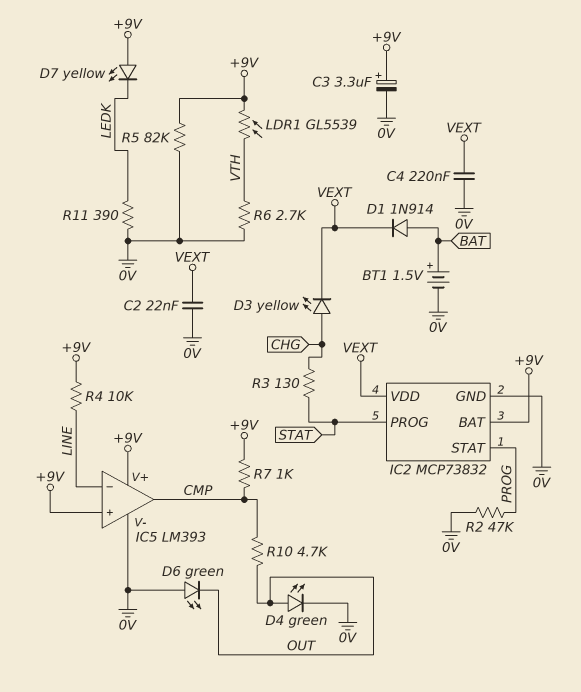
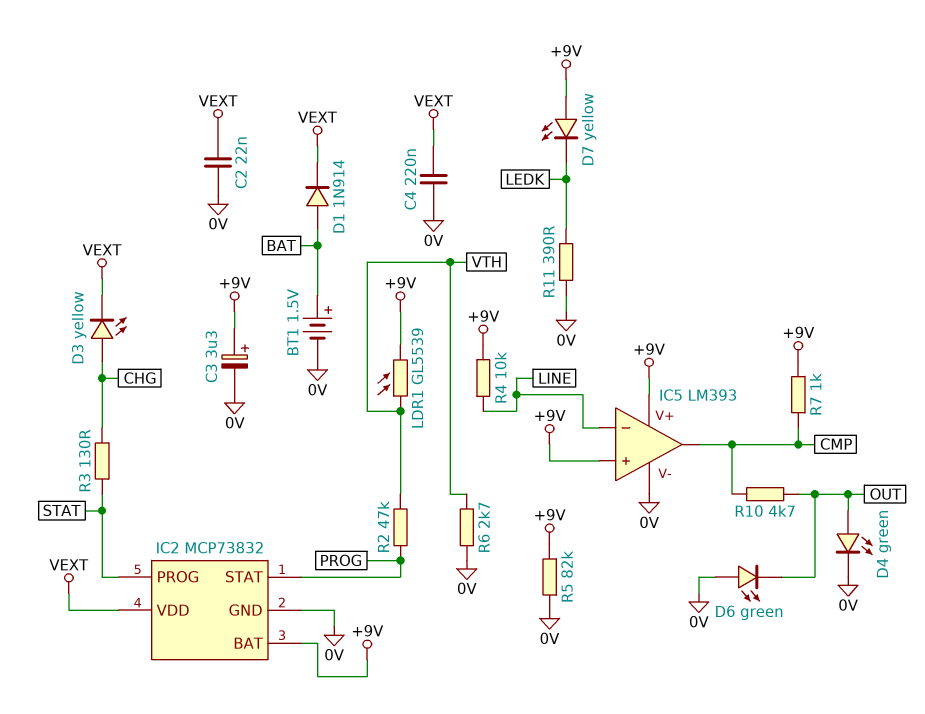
R2: 47k (0V, PROG) -> 47k (PROG, VTH)

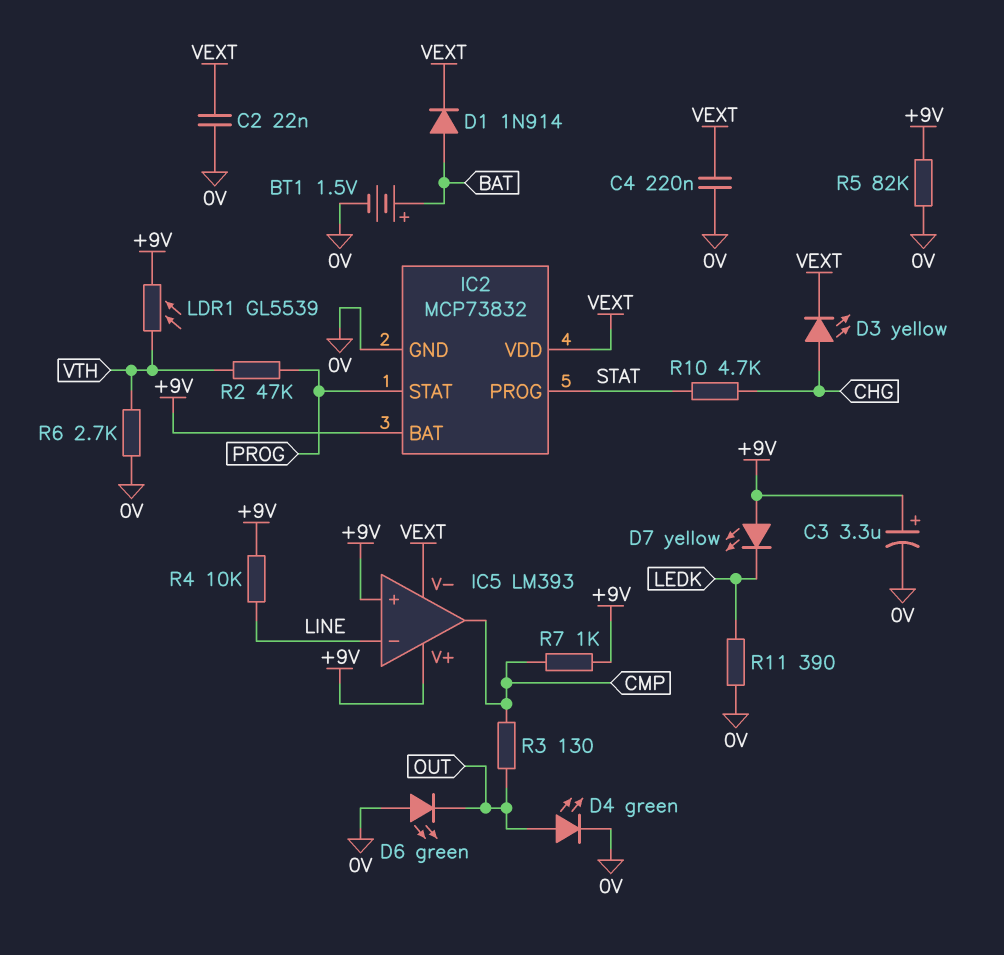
IC5 pin V-: 0V -> VEXT
R3: 130 (CHG, STAT) -> 130 (CMP, OUT)
R10: 4.7k (CMP, OUT) -> 4.7k (CHG, STAT)

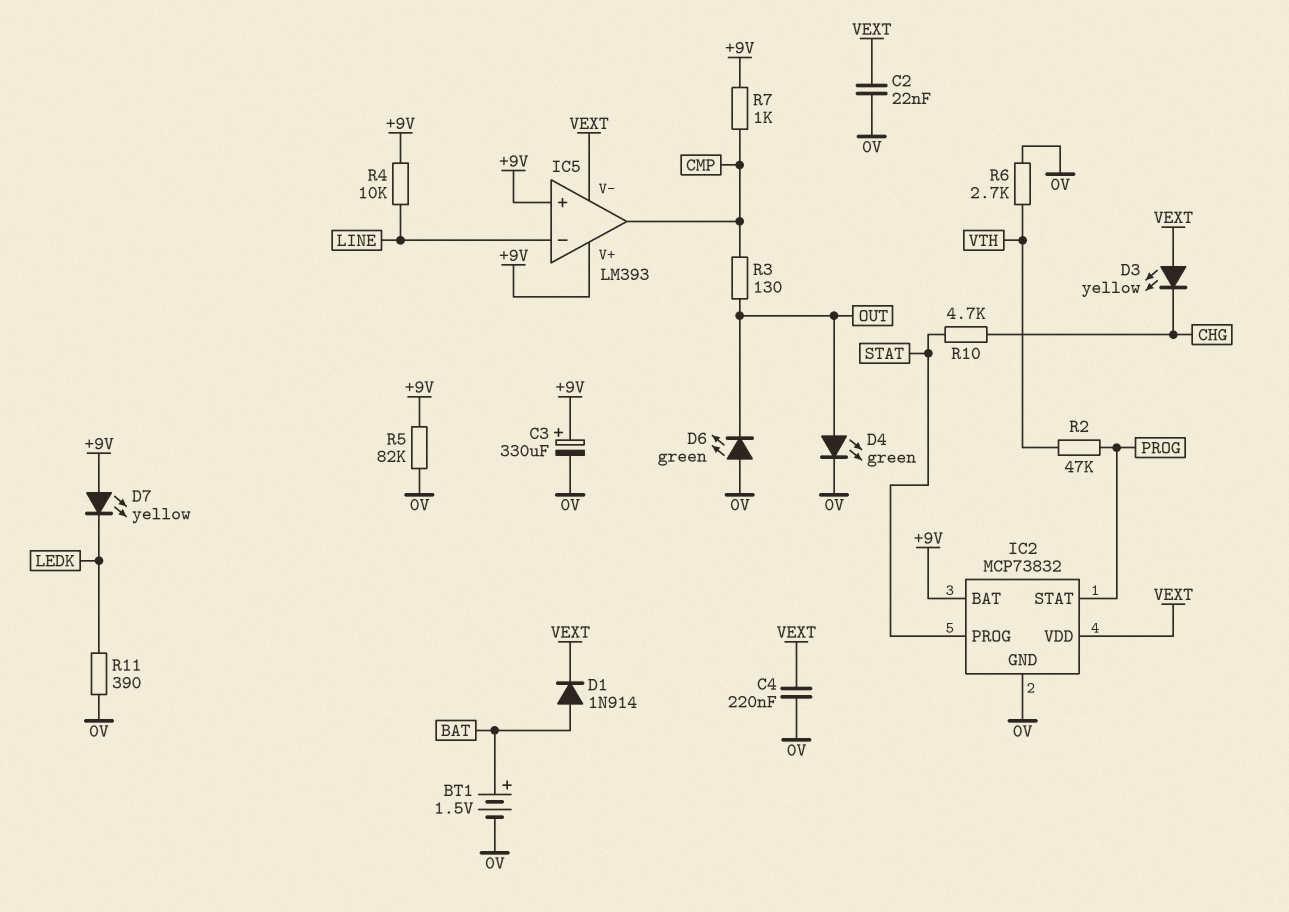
C3: 3.3uF (plus +9V, minus 0V) -> 330uF (plus +9V, minus 0V)
D3: LED yellow (A CHG, K VEXT) -> LED yellow (A VEXT, K CHG)
LDR1: GL5539 (+9V, VTH) -> none

